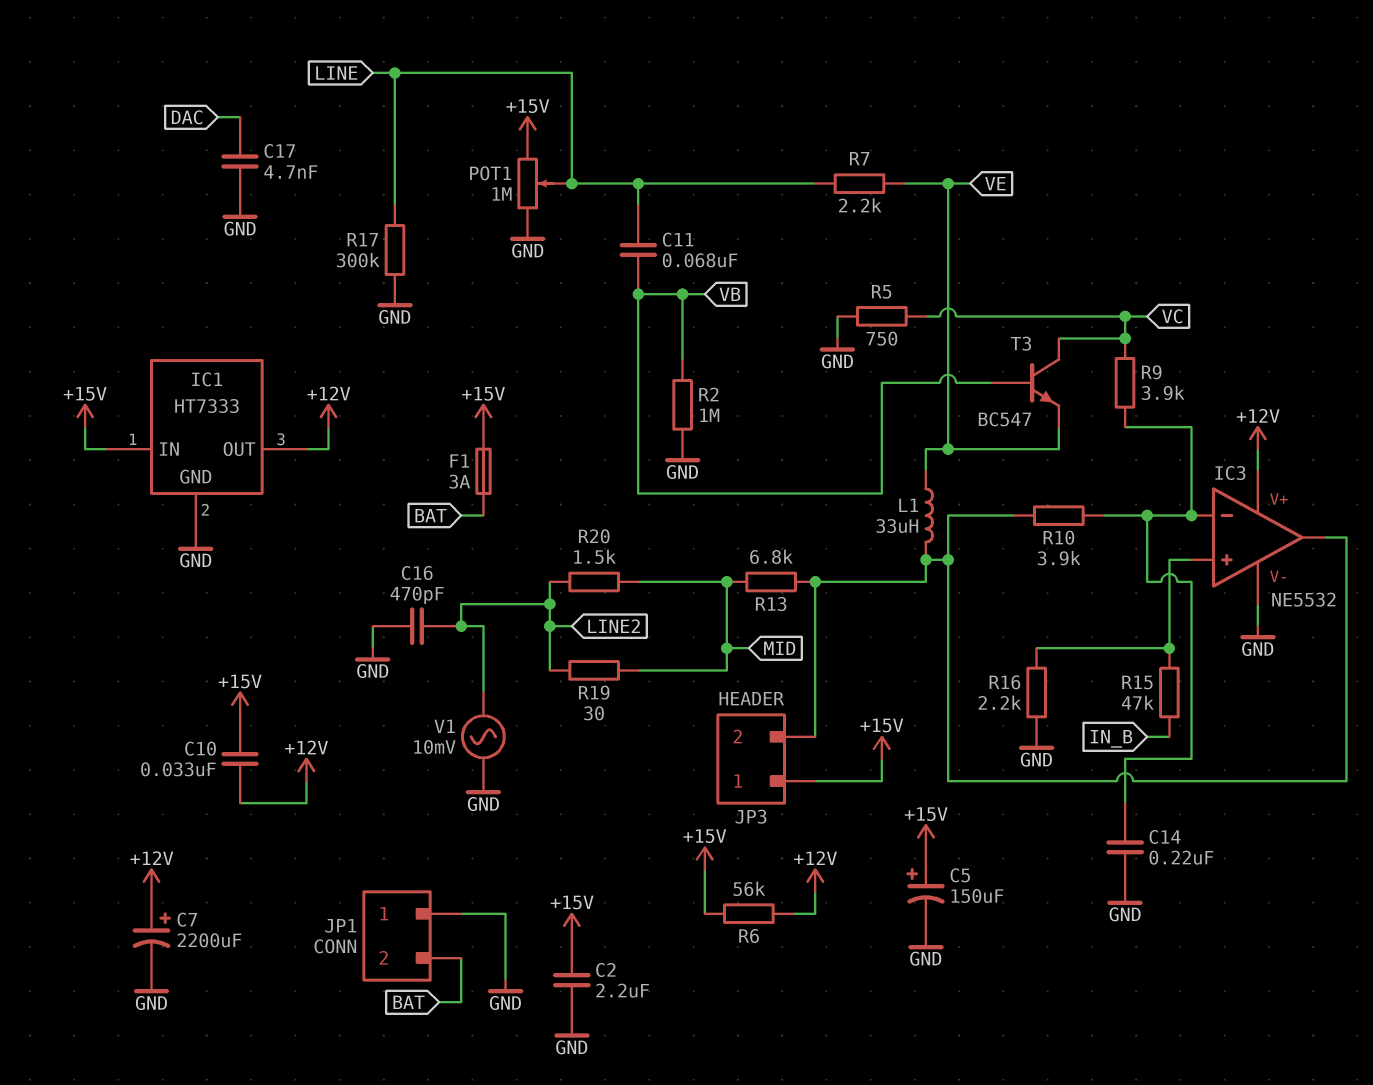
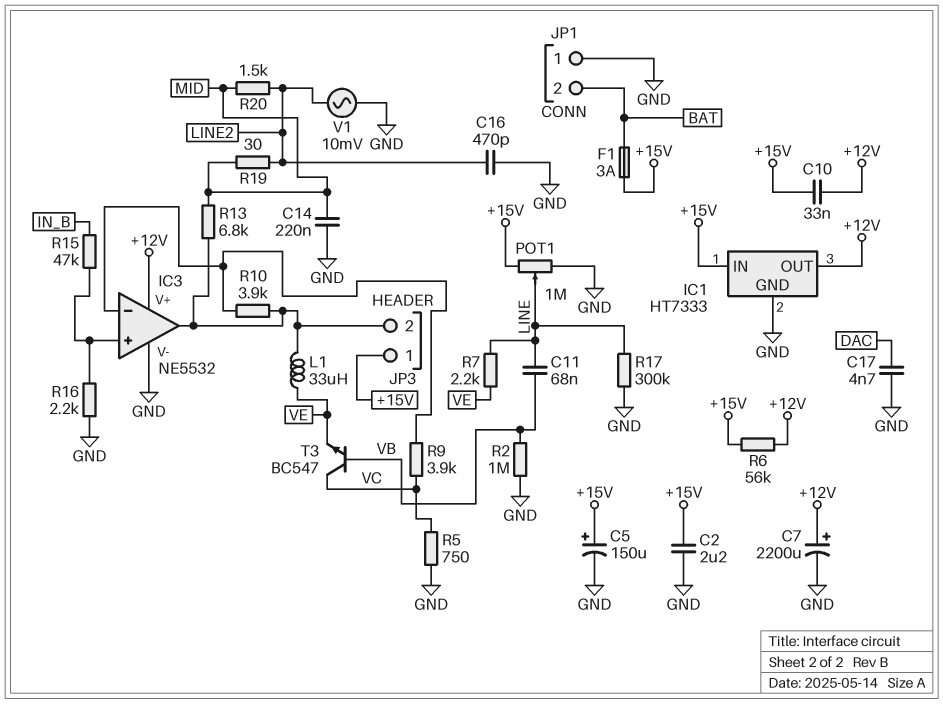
C14: 220nF (GND, IC3/in-) -> 220nF (GND, MID)

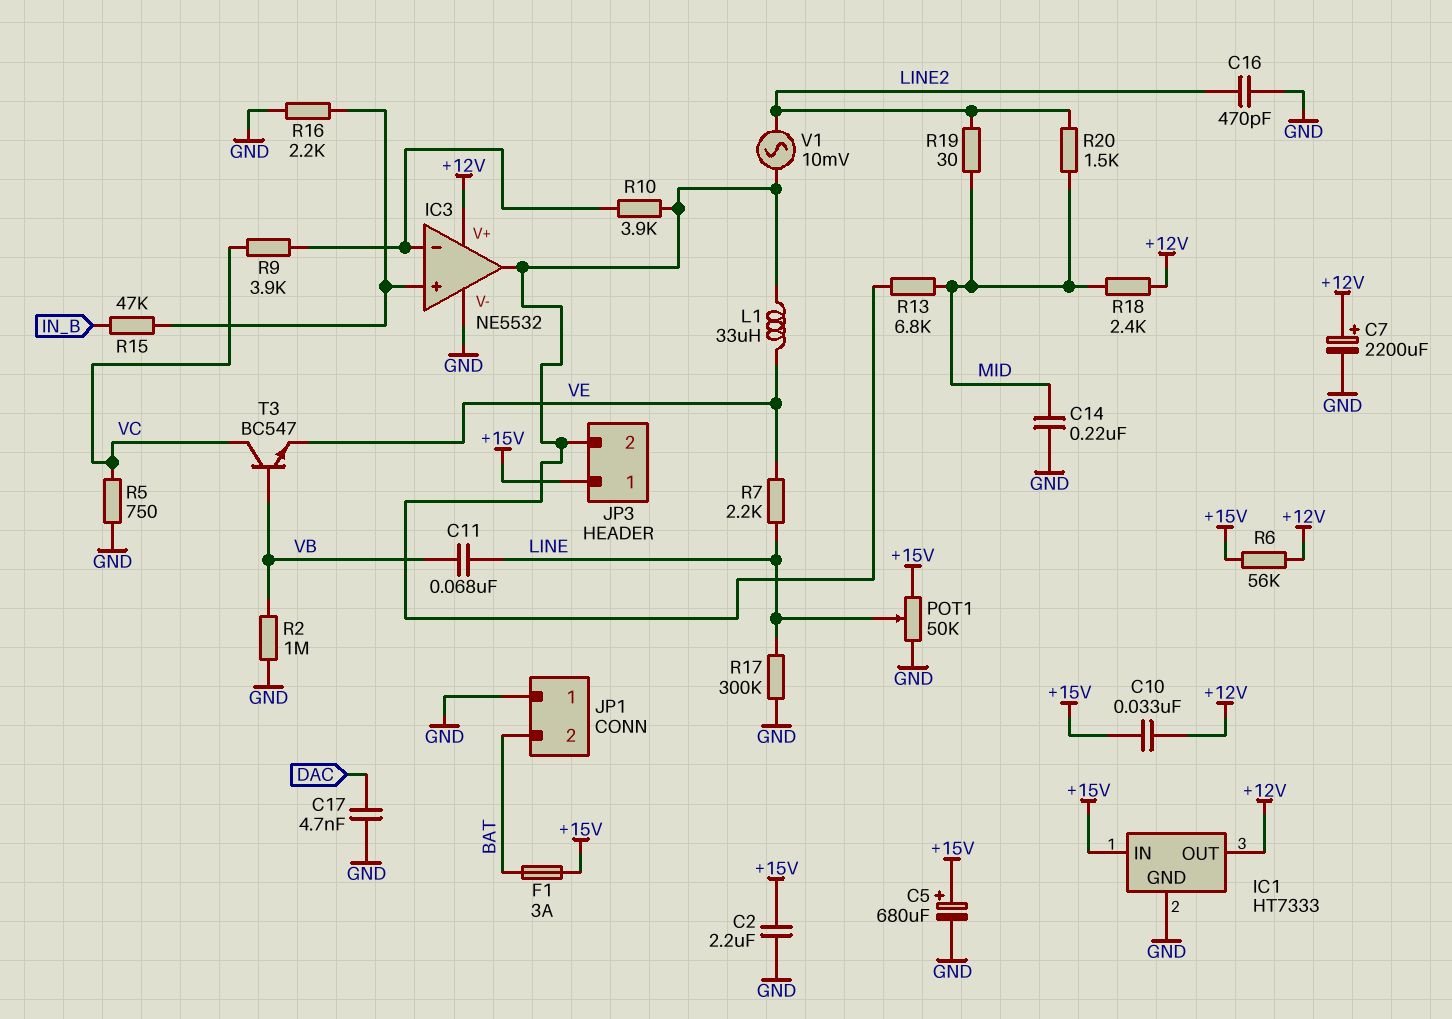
C5: 150uF (plus +15V, minus GND) -> 680uF (plus +15V, minus GND)
POT1: 1M (+15V, GND, wiper LINE) -> 50k (+15V, GND, wiper LINE)
R18: none -> 2.4k (+12V, MID)
V1: AC 10mV (GND, LINE2) -> AC 10mV (IC3/out, LINE2)

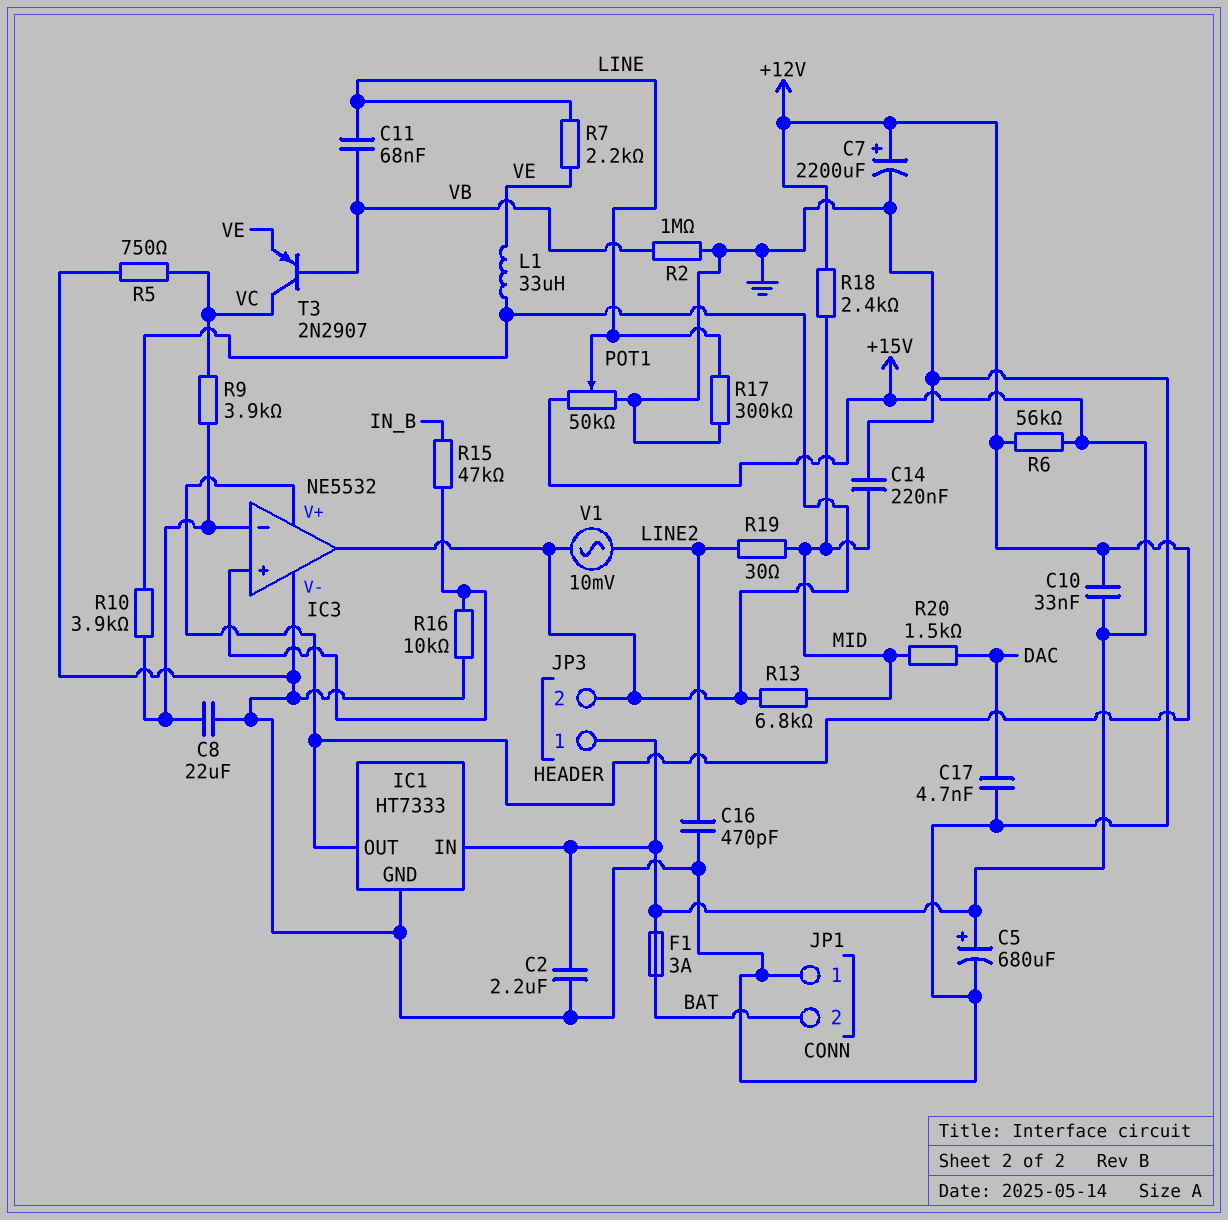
C8: none -> 22uF (GND, IC3/in-)
R16: 2.2k (GND, IC3/in+) -> 10k (GND, IC3/in+)
R20: 1.5k (LINE2, MID) -> 1.5k (DAC, MID)
T3: NPN BC547 (B VB, C VC, E VE) -> PNP 2N2907 (B VB, C VC, E VE)

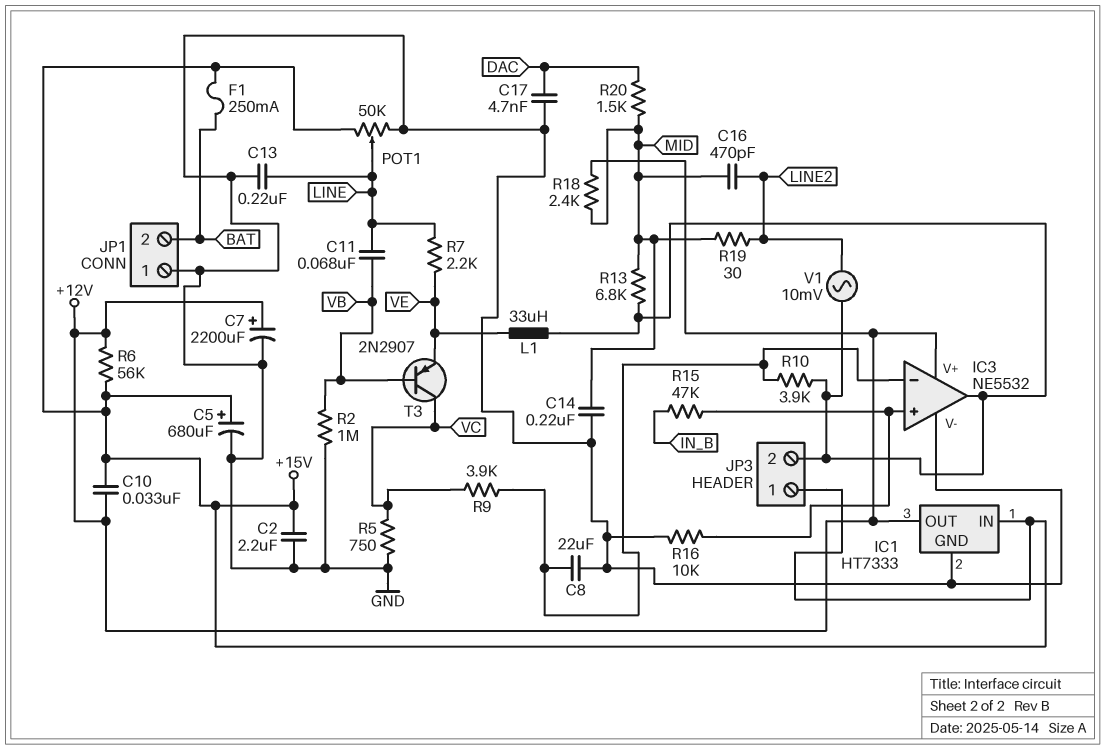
C13: none -> 220nF (GND, LINE)
C16: 470pF (GND, LINE2) -> 470pF (LINE2, MID)
F1: 3A (+15V, BAT) -> 250mA (+15V, BAT)
R17: 300k (GND, LINE) -> none

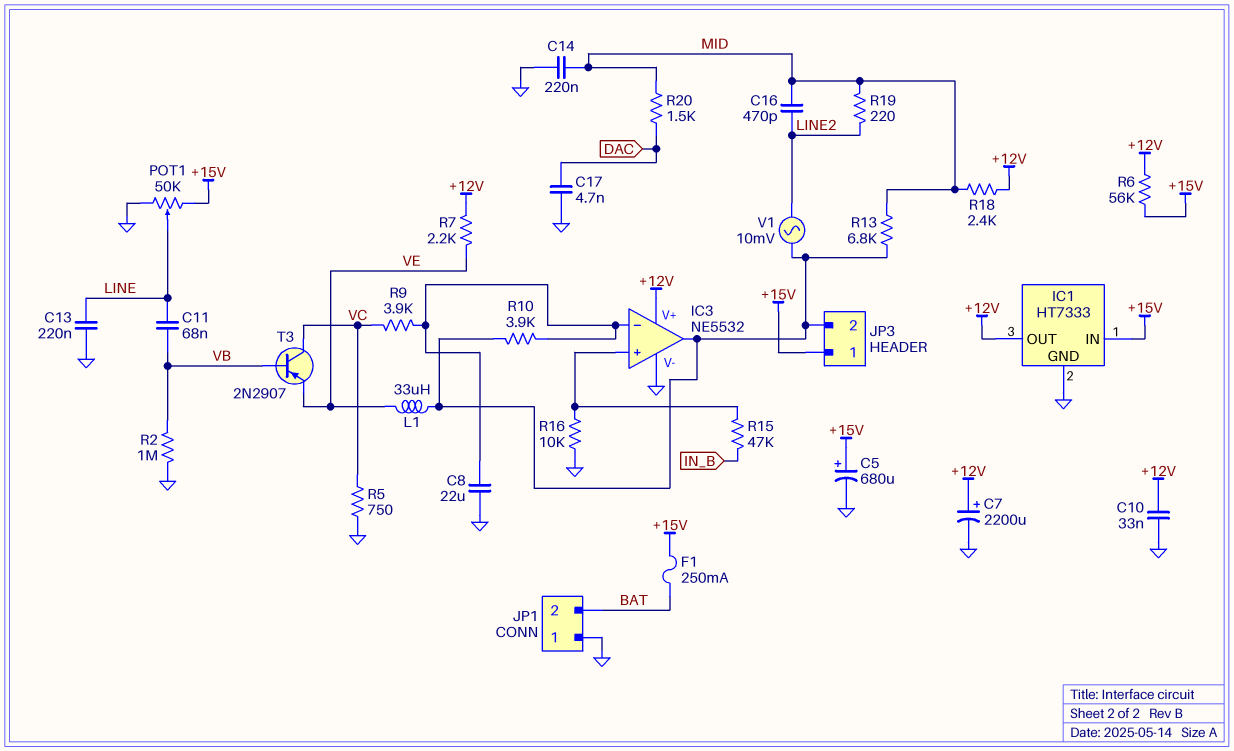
C2: 2.2uF (+15V, GND) -> none
C10: 33nF (+12V, +15V) -> 33nF (+12V, GND)
R7: 2.2k (LINE, VE) -> 2.2k (+12V, VE)
R19: 30 (LINE2, MID) -> 220 (LINE2, MID)

